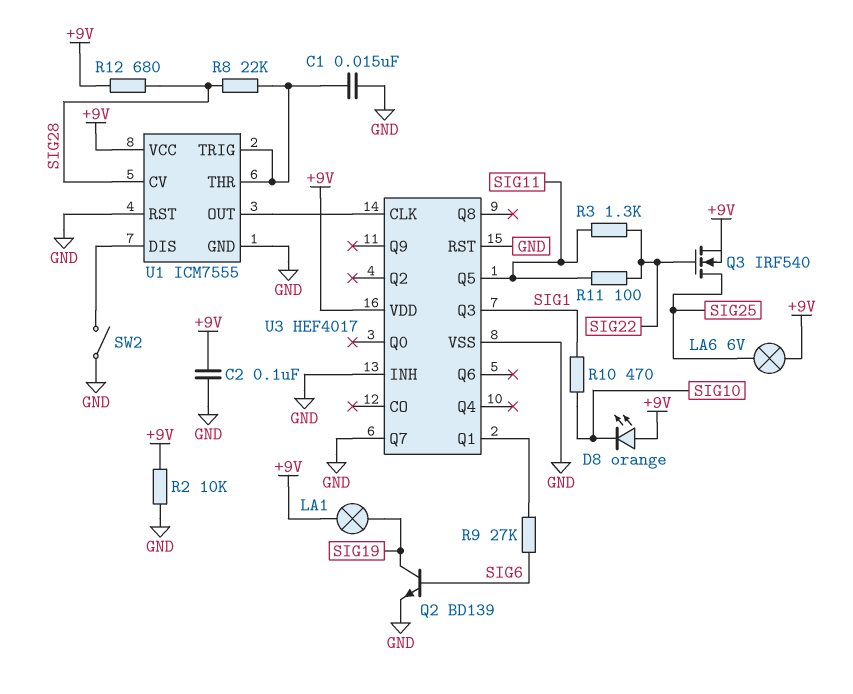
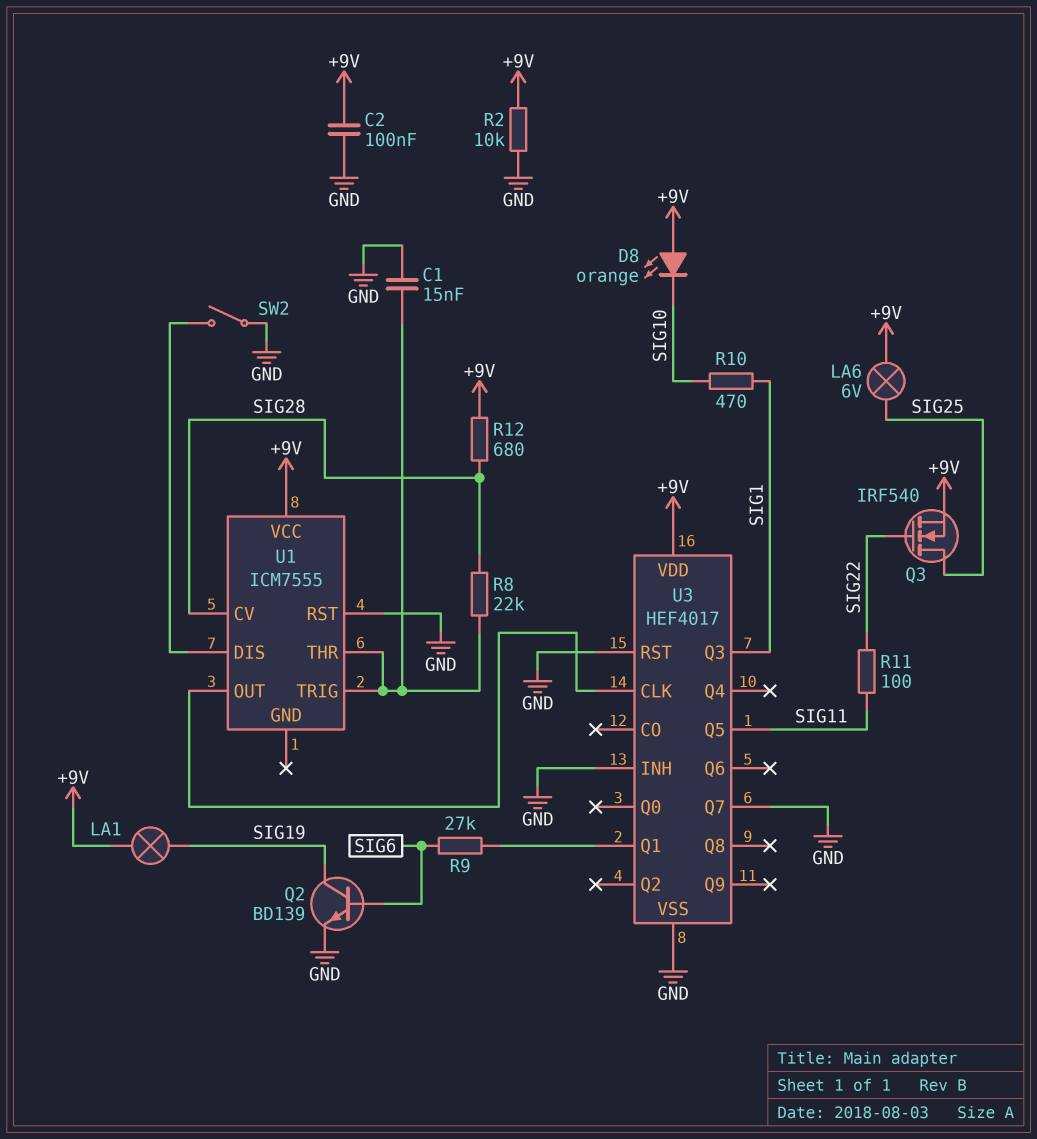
R3: 1.3k (SIG11, SIG22) -> none
U1 pin GND: GND -> none

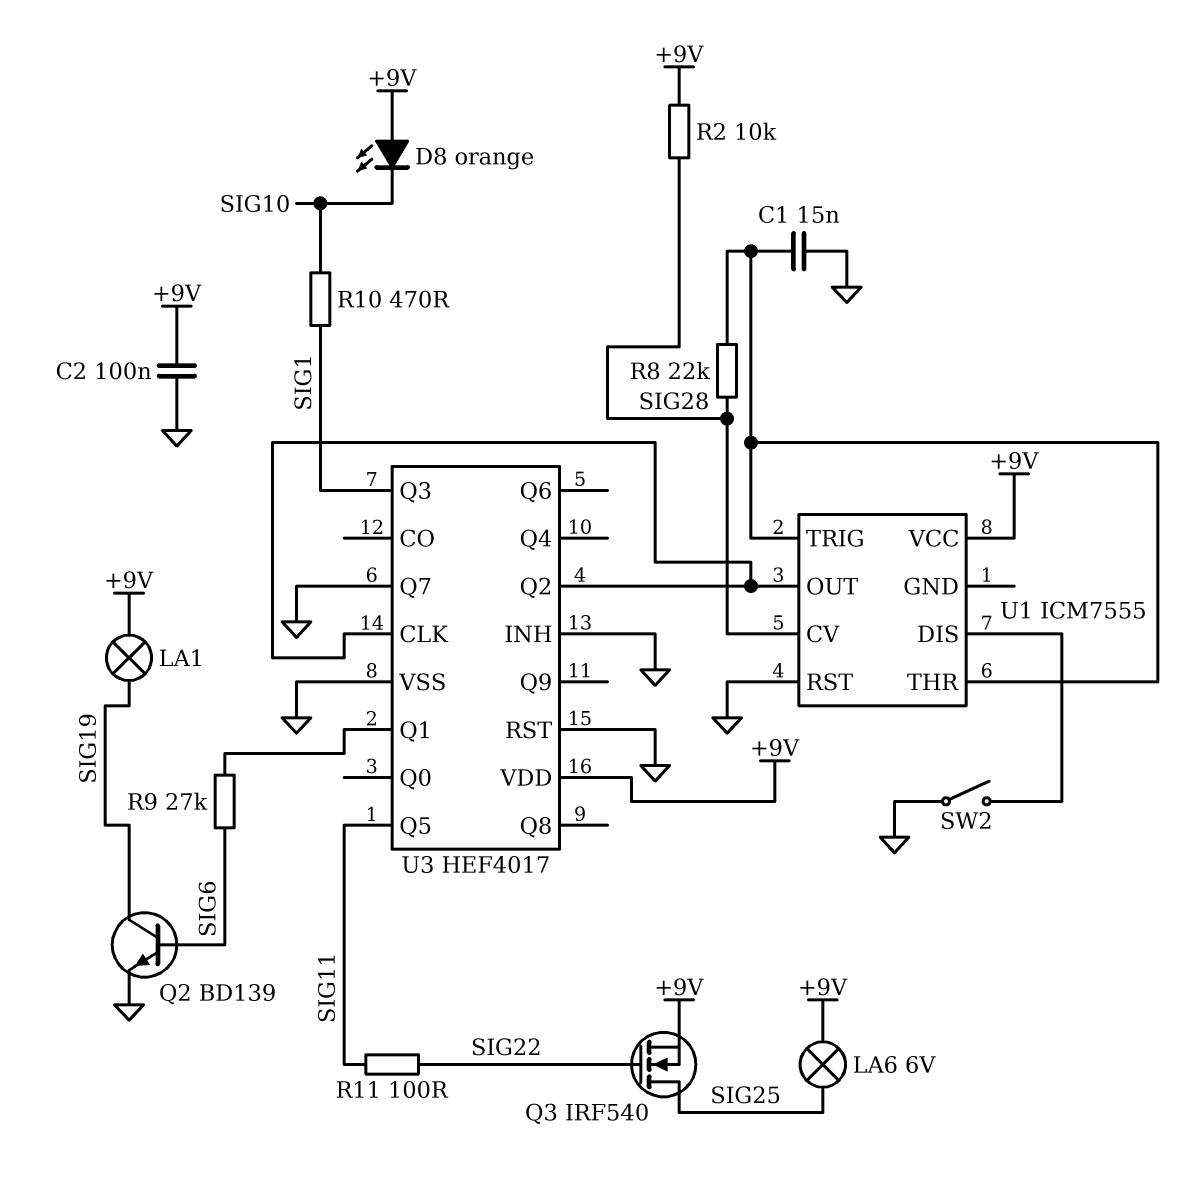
R2: 10k (+9V, GND) -> 10k (+9V, SIG28)
R12: 680 (+9V, SIG28) -> none
U3 pin Q2: none -> U1/OUT

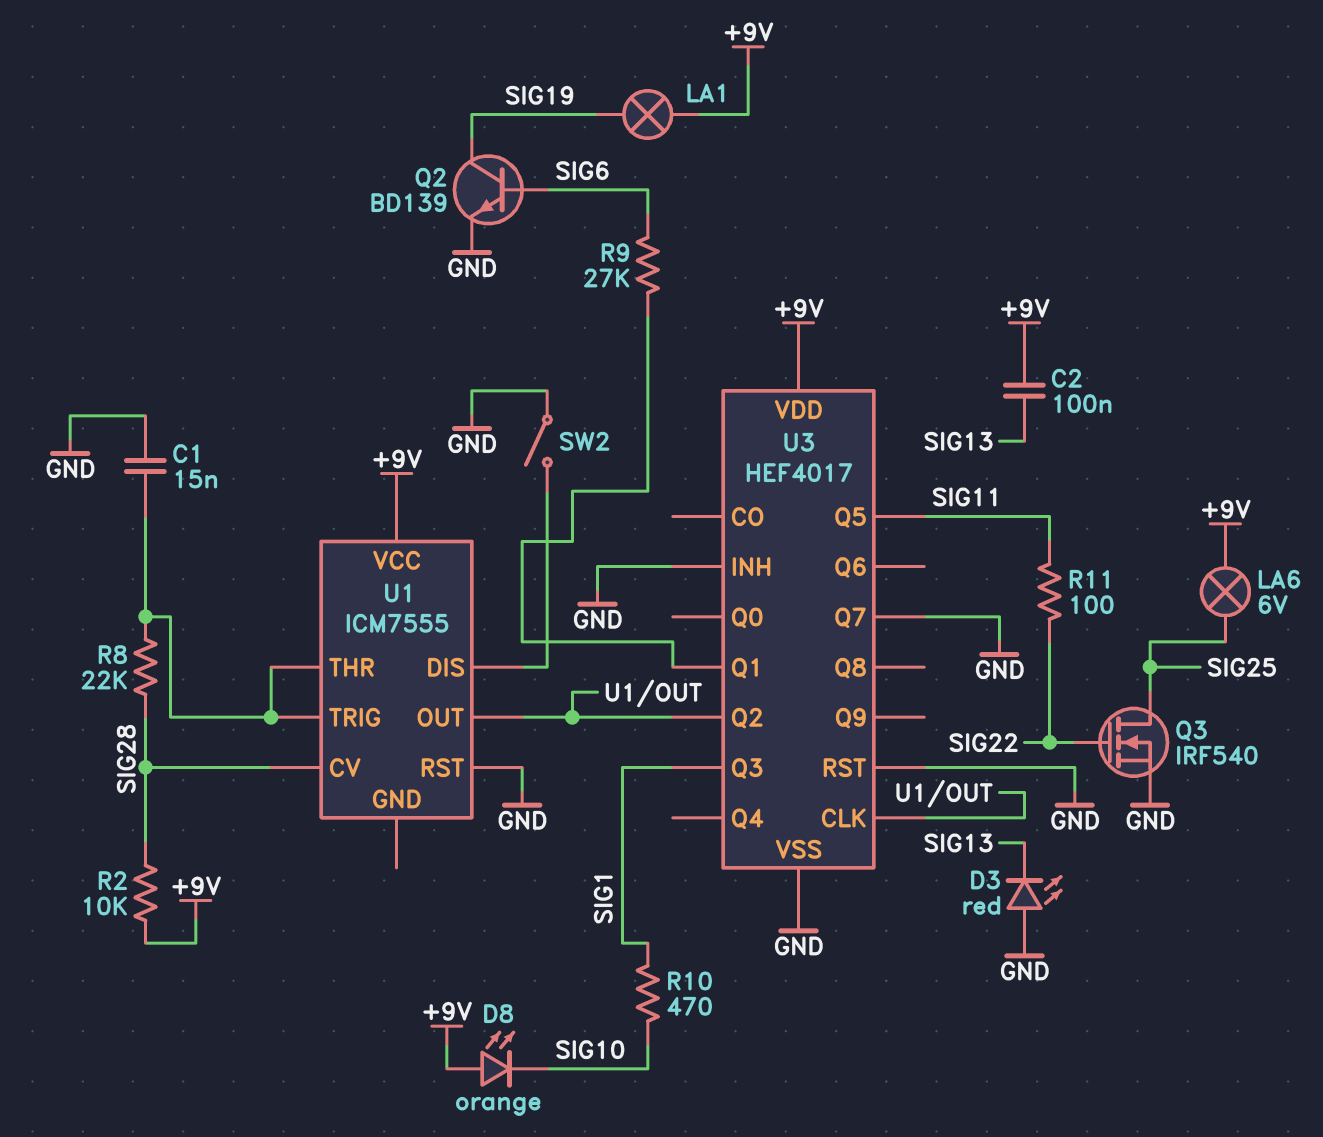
C2: 100nF (+9V, GND) -> 100nF (+9V, SIG13)
D3: none -> LED red (A GND, K SIG13)
Q3: NMOS IRF540 (G SIG22, D SIG25, S +9V) -> NMOS IRF540 (G SIG22, D SIG25, S GND)

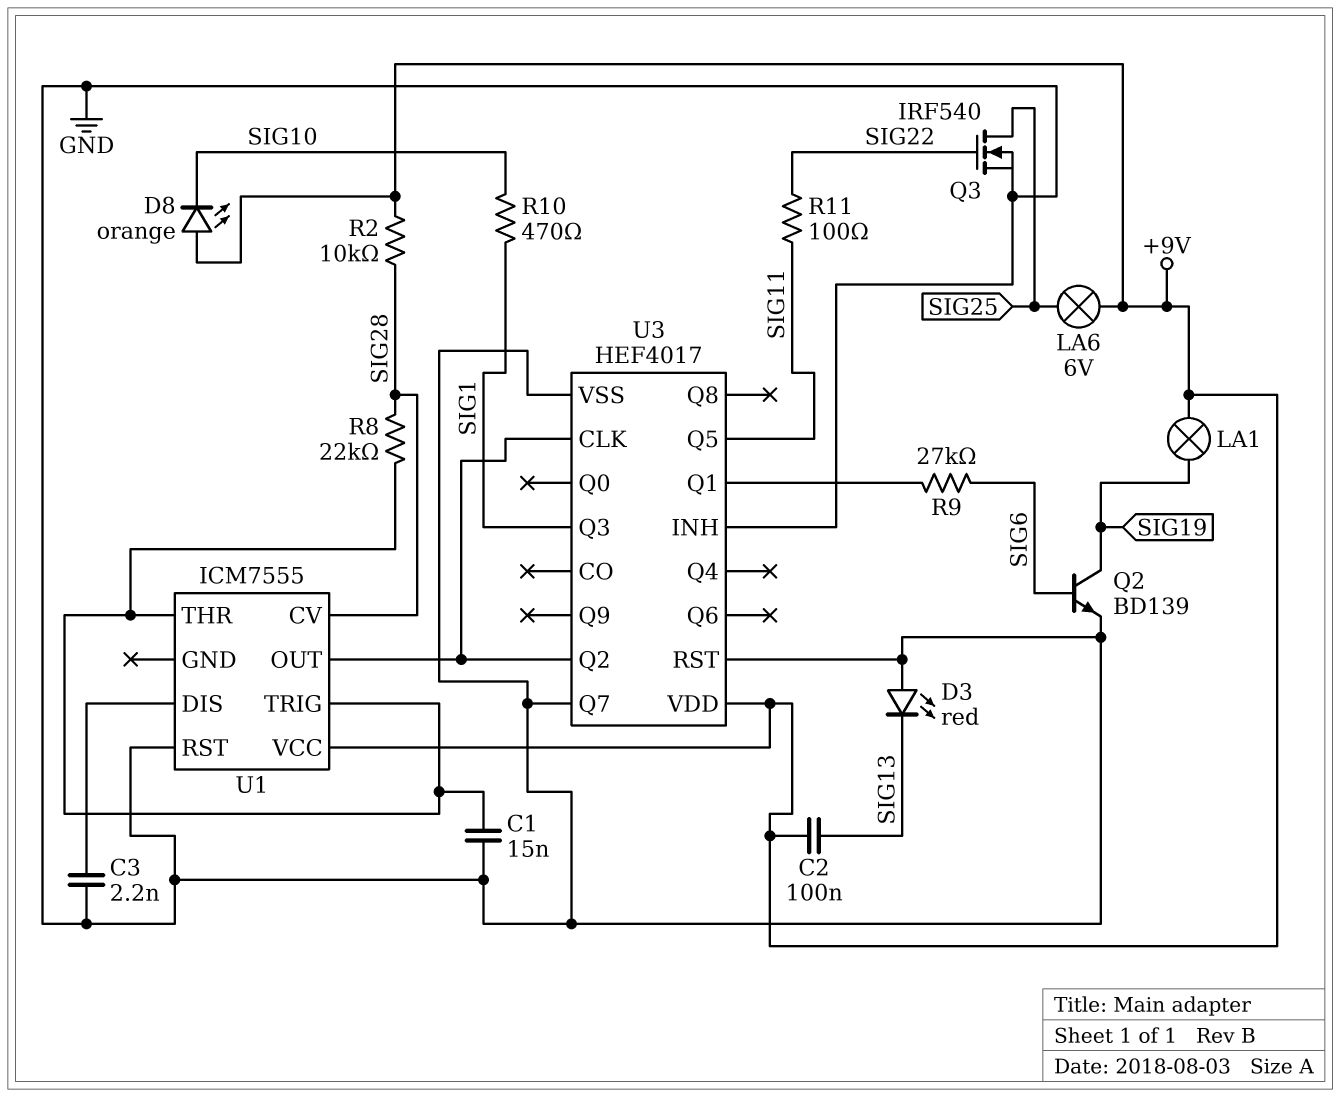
C3: none -> 2.2nF (GND, U1/DIS)
SW2: switch (GND, U1/DIS) -> none

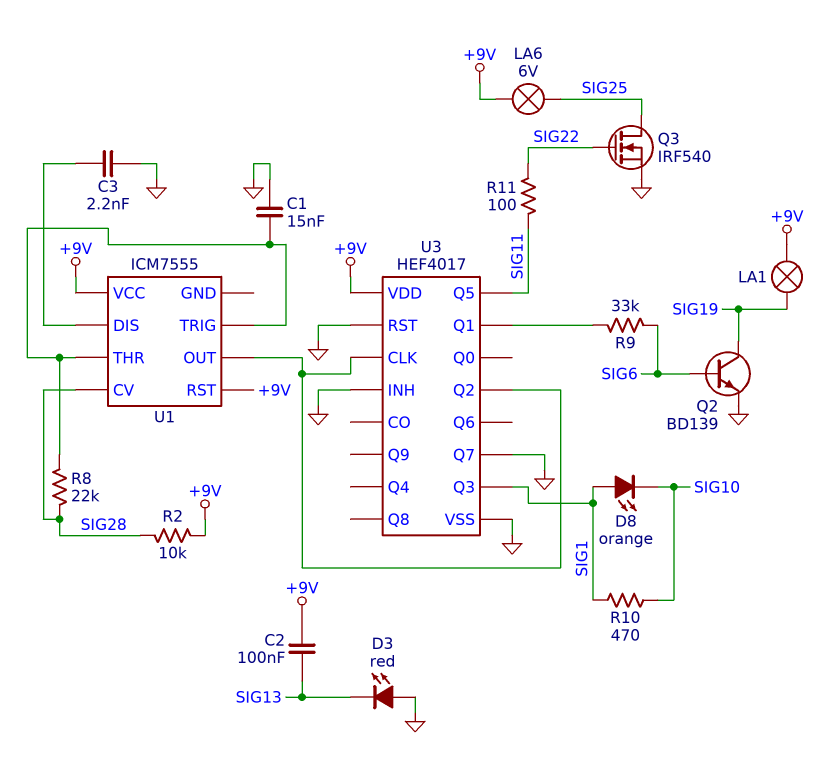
D8: LED orange (A +9V, K SIG10) -> LED orange (A SIG1, K SIG10)
R9: 27k (SIG6, U3/Q1) -> 33k (SIG6, U3/Q1)
U1 pin RST: GND -> +9V

